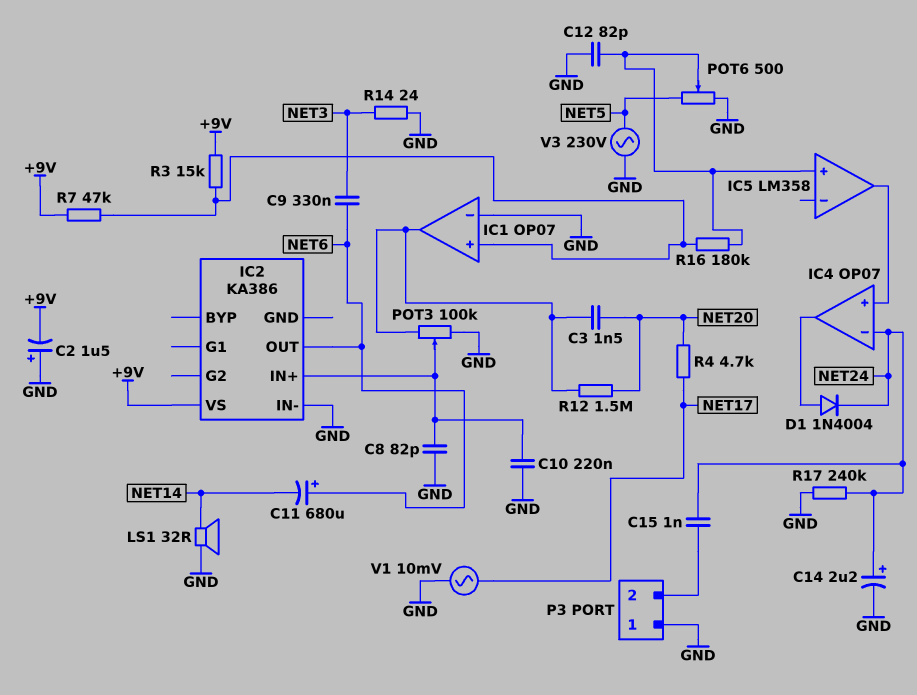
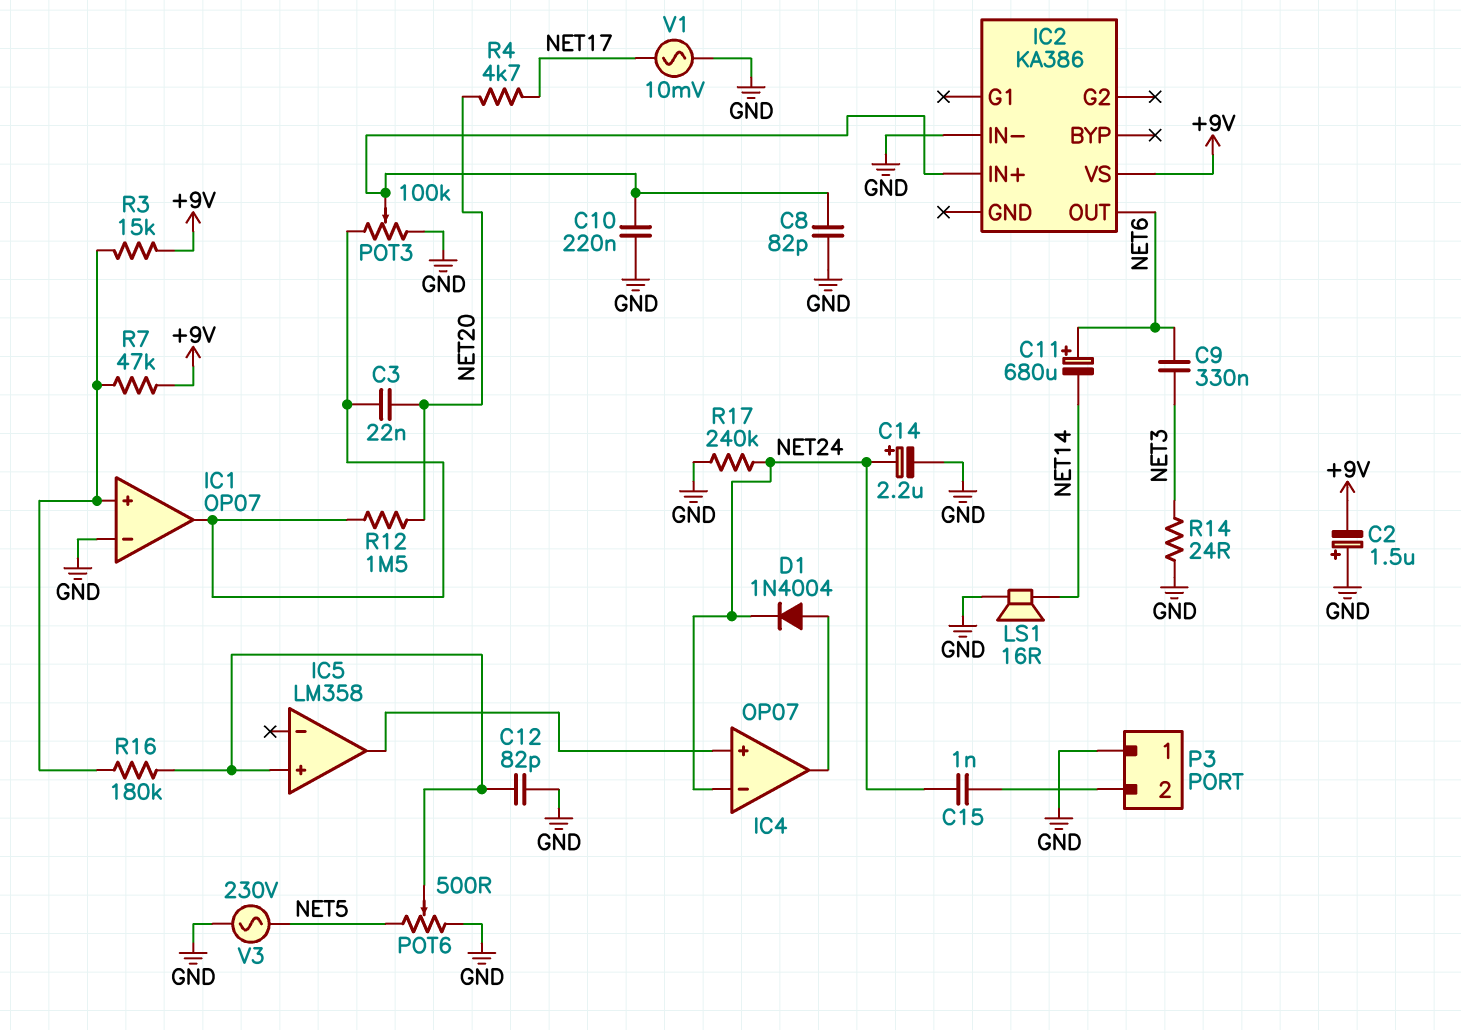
C3: 1.5nF (IC1/out, NET20) -> 22nF (IC1/out, NET20)
LS1: speaker 32R (GND, NET14) -> speaker 16R (GND, NET14)

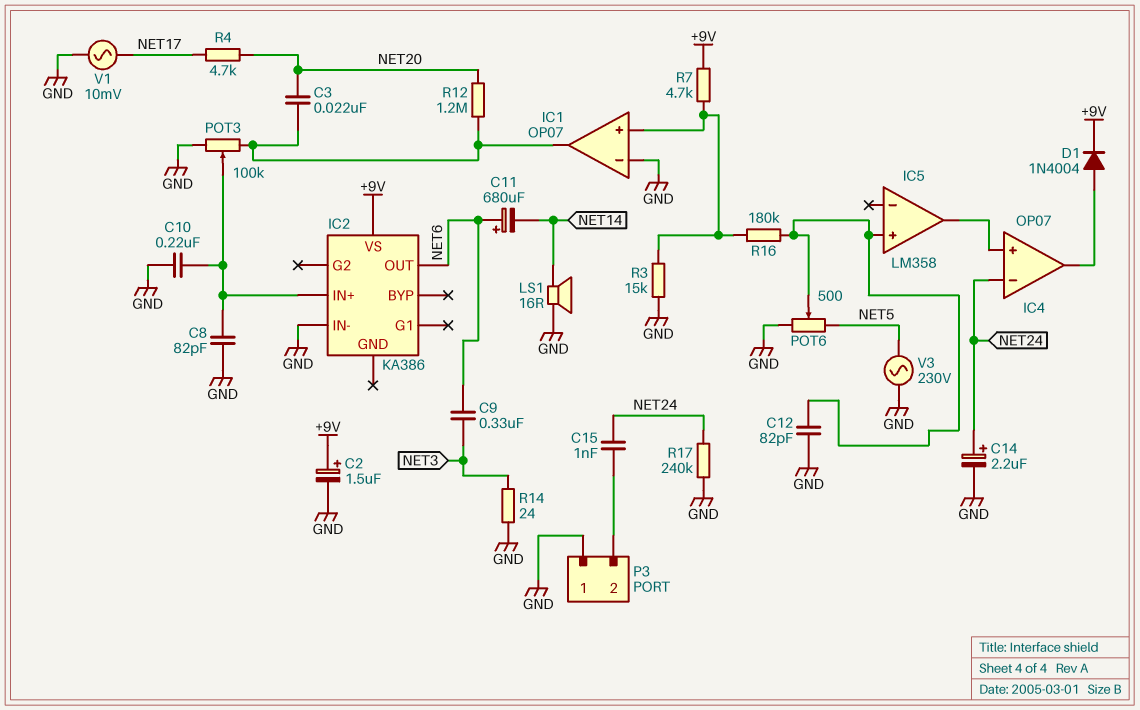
C2: 1.5uF (plus GND, minus +9V) -> 1.5uF (plus +9V, minus GND)
D1: diode 1N4004 (A IC4/out, K NET24) -> diode 1N4004 (A IC4/out, K +9V)
R3: 15k (+9V, IC1/in+) -> 15k (GND, IC1/in+)
R7: 47k (+9V, IC1/in+) -> 4.7k (+9V, IC1/in+)
R12: 1.5M (IC1/out, NET20) -> 1.2M (IC1/out, NET20)

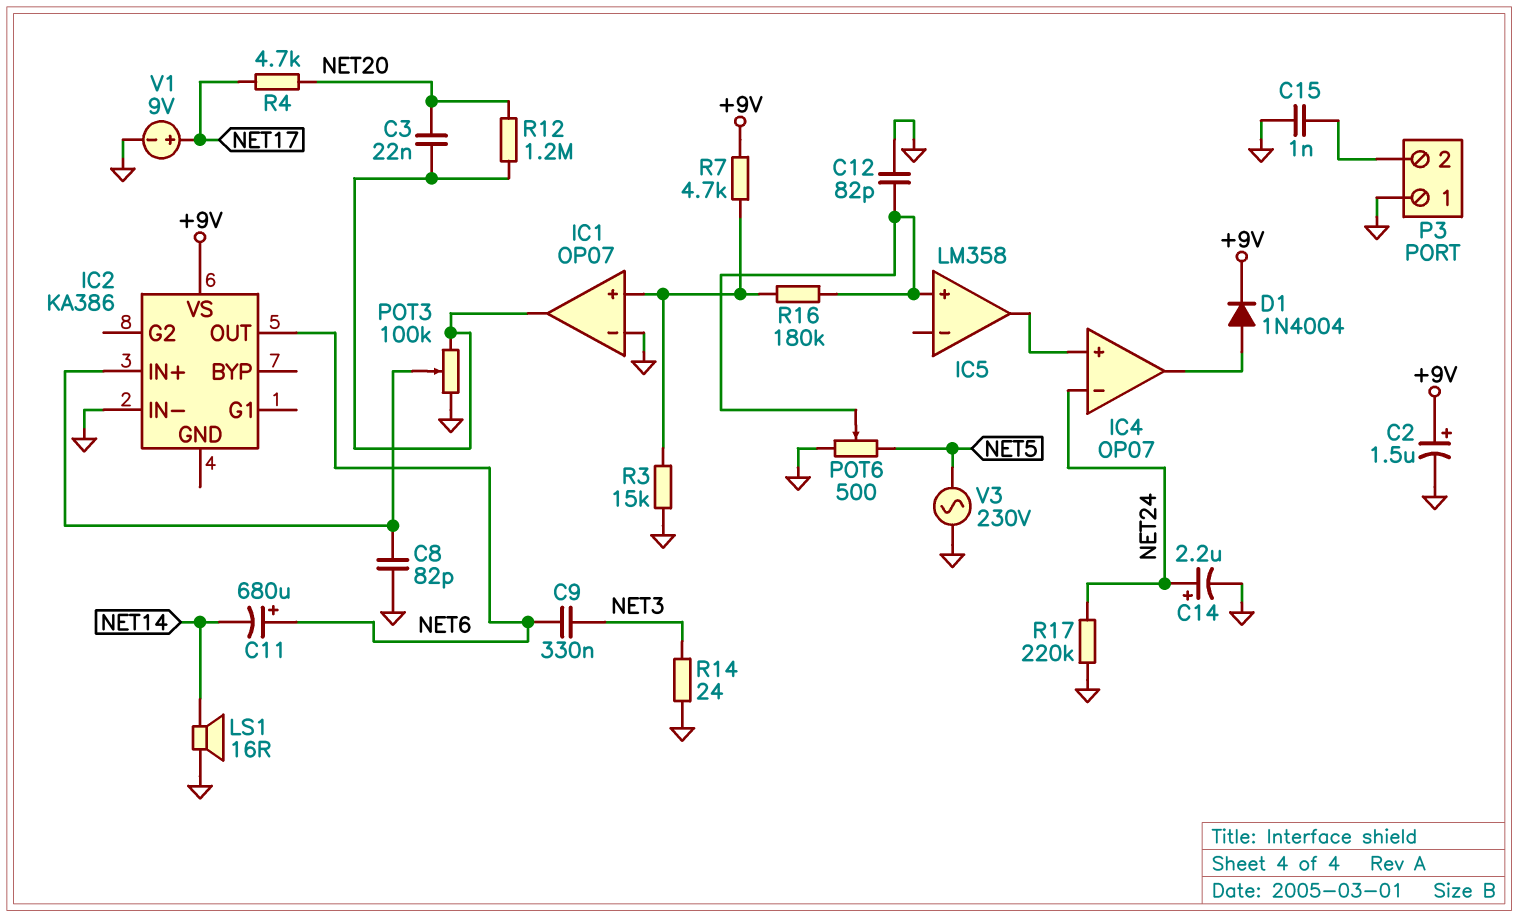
C10: 220nF (GND, IC2/IN+) -> none
C15: 1nF (NET24, P3/2) -> 1nF (GND, P3/2)
R17: 240k (GND, NET24) -> 220k (GND, NET24)
V1: AC 10mV (GND, NET17) -> 9V (plus NET17, minus GND)

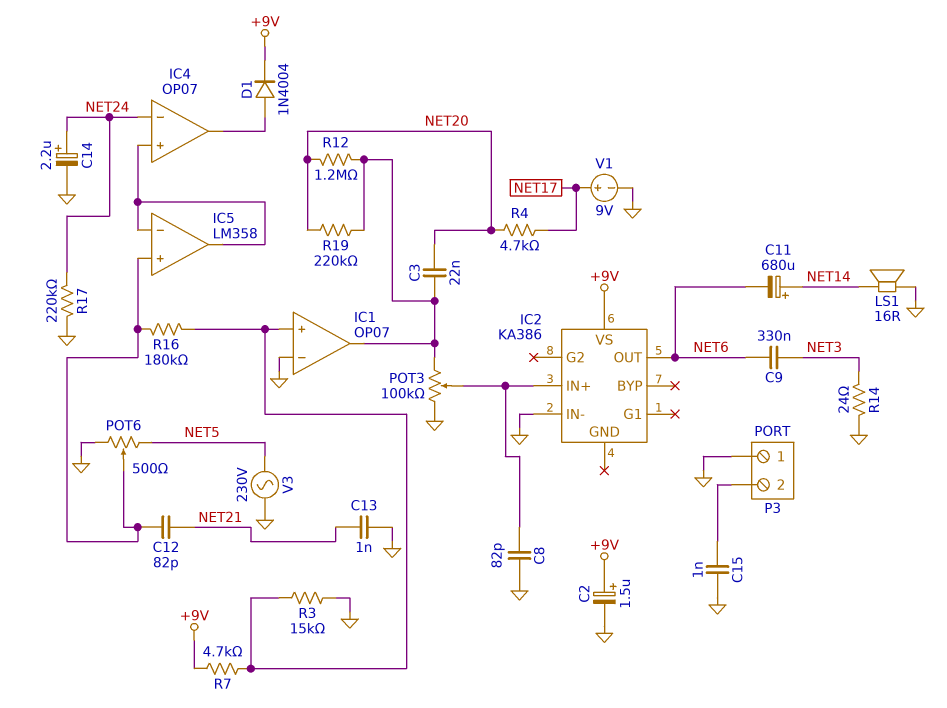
C11: 680uF (plus NET6, minus NET14) -> 680uF (plus NET14, minus NET6)
C12: 82pF (GND, IC5/in+) -> 82pF (IC5/in+, NET21)
C13: none -> 1nF (GND, NET21)
IC5 pin in-: none -> IC4/in+
R19: none -> 220k (IC1/out, NET20)

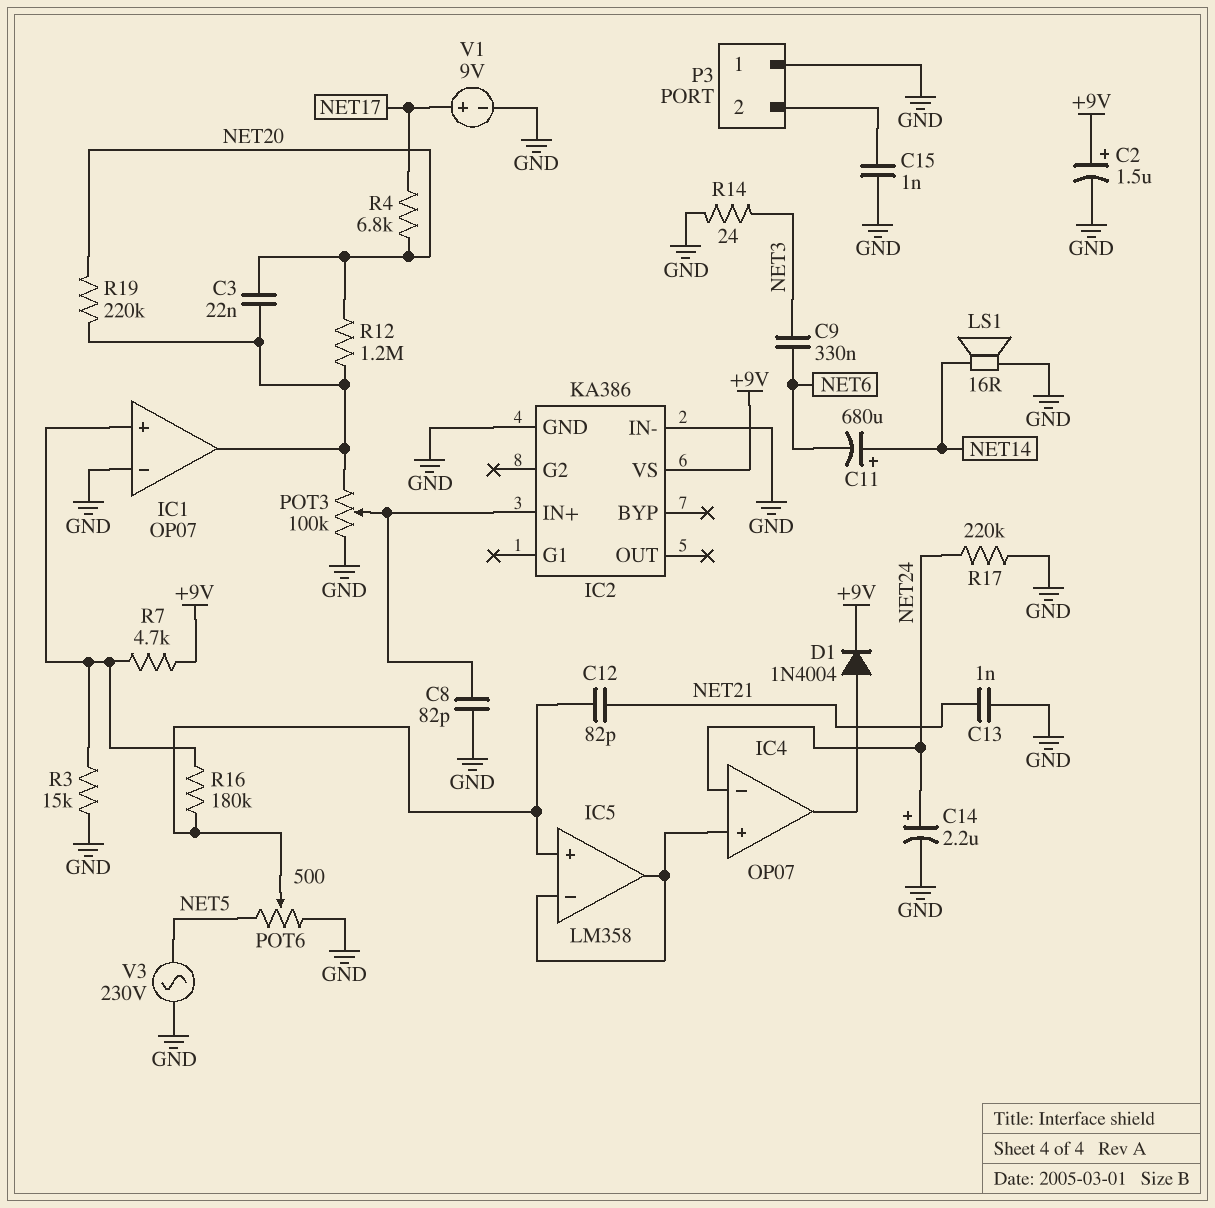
IC2 pin GND: none -> GND
IC2 pin OUT: NET6 -> none
R4: 4.7k (NET17, NET20) -> 6.8k (NET17, NET20)

